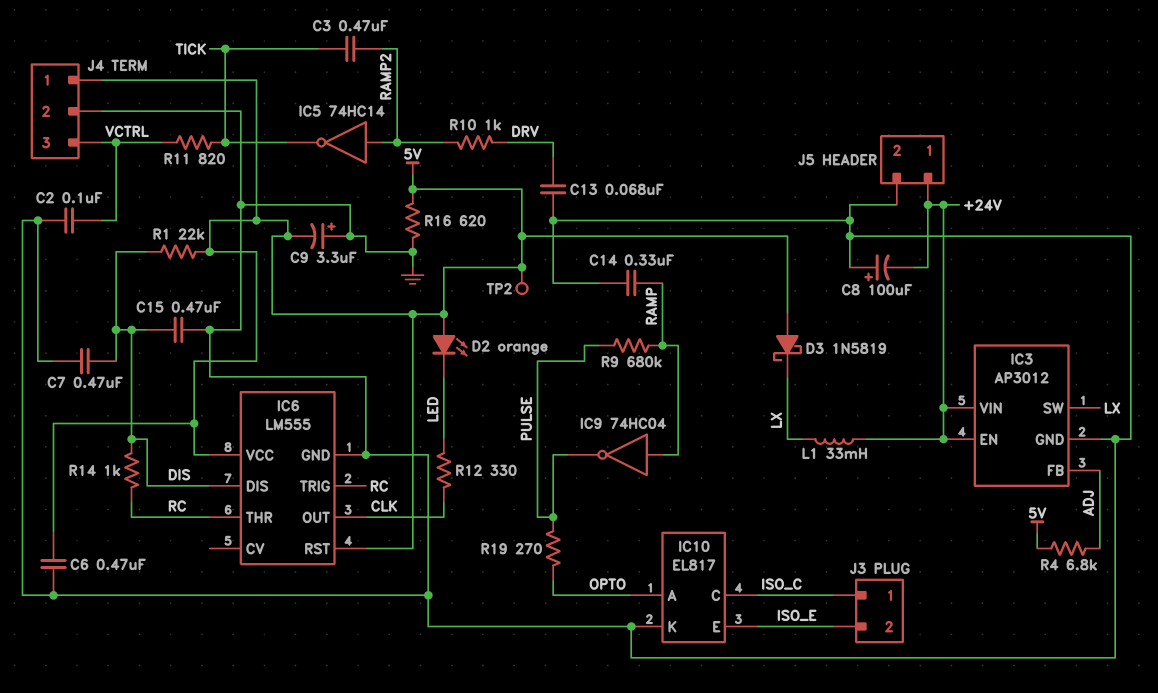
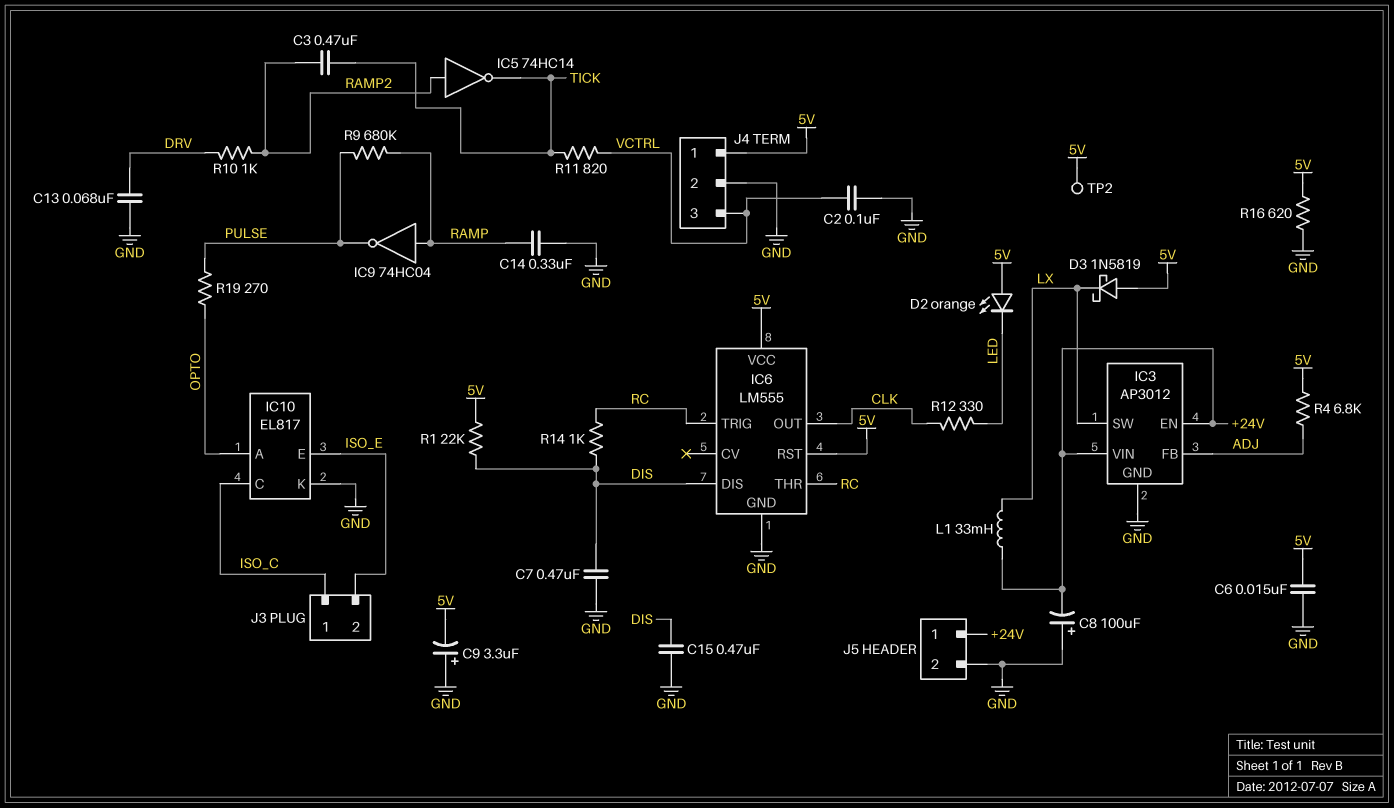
C6: 470nF (5V, GND) -> 15nF (5V, GND)

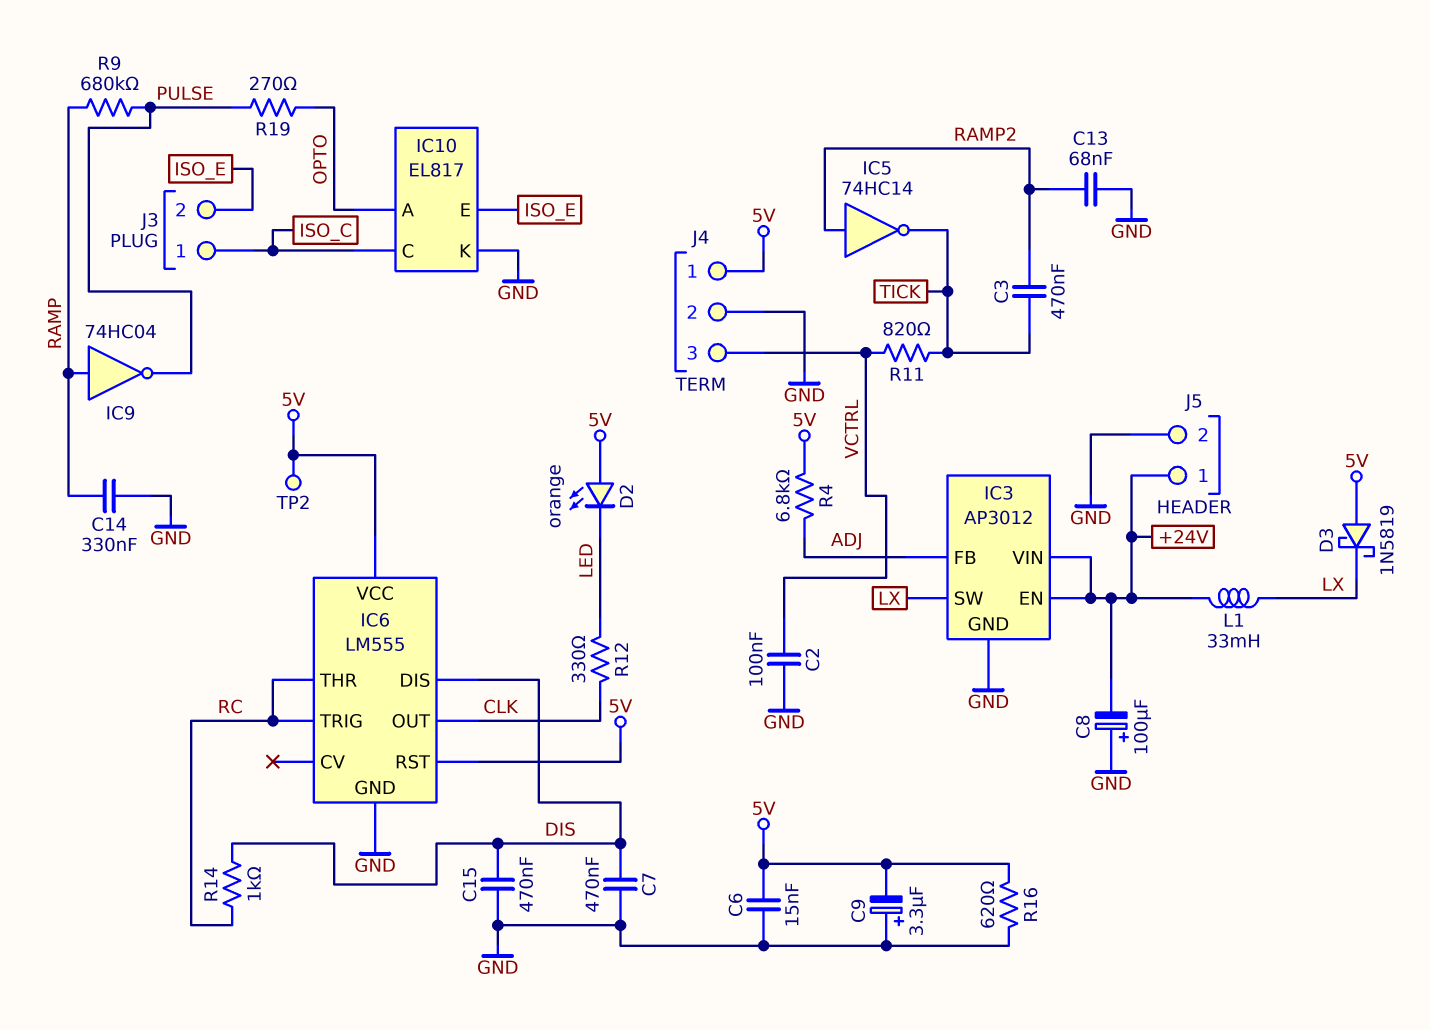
C13: 68nF (DRV, GND) -> 68nF (GND, RAMP2)
R1: 22k (5V, DIS) -> none
R10: 1k (DRV, RAMP2) -> none

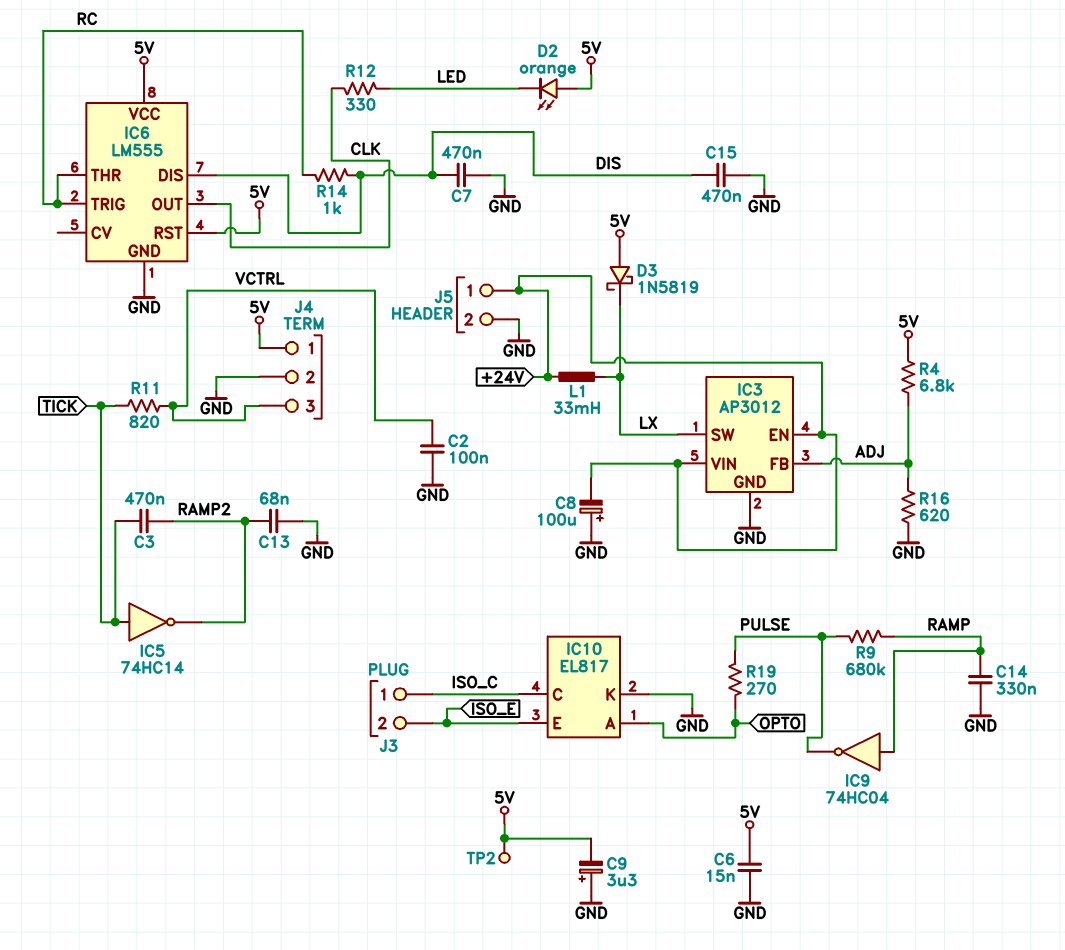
IC5: NOT 74HC14 (in RAMP2, out TICK) -> NOT 74HC14 (in TICK, out RAMP2)
R16: 620 (5V, GND) -> 620 (ADJ, GND)

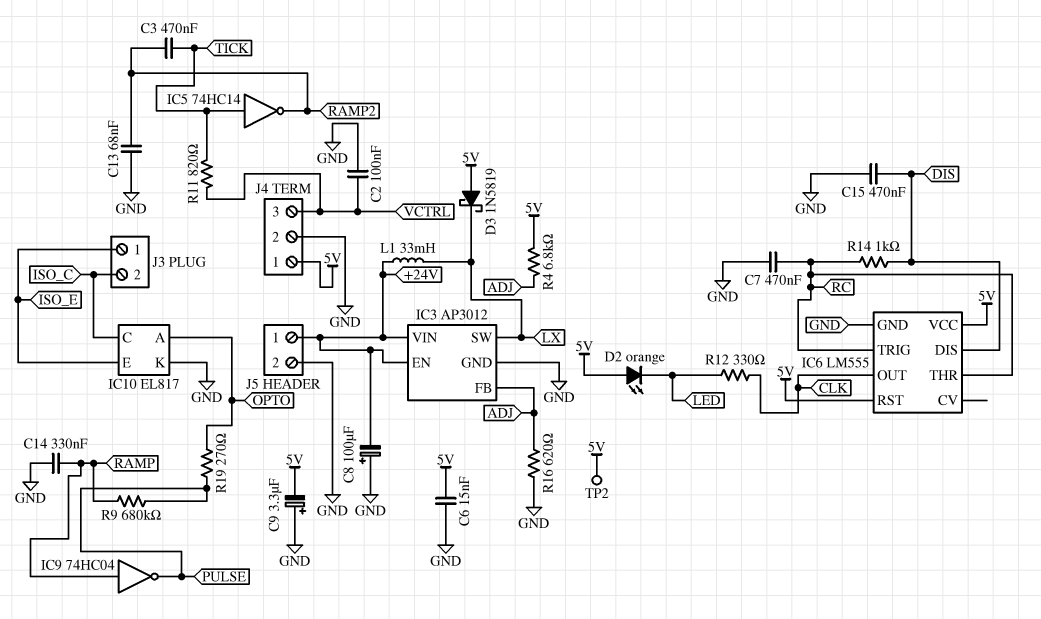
C7: 470nF (DIS, GND) -> 470nF (GND, RC)
J3 pin 1: ISO_C -> ISO_E
J3 pin 2: ISO_E -> ISO_C

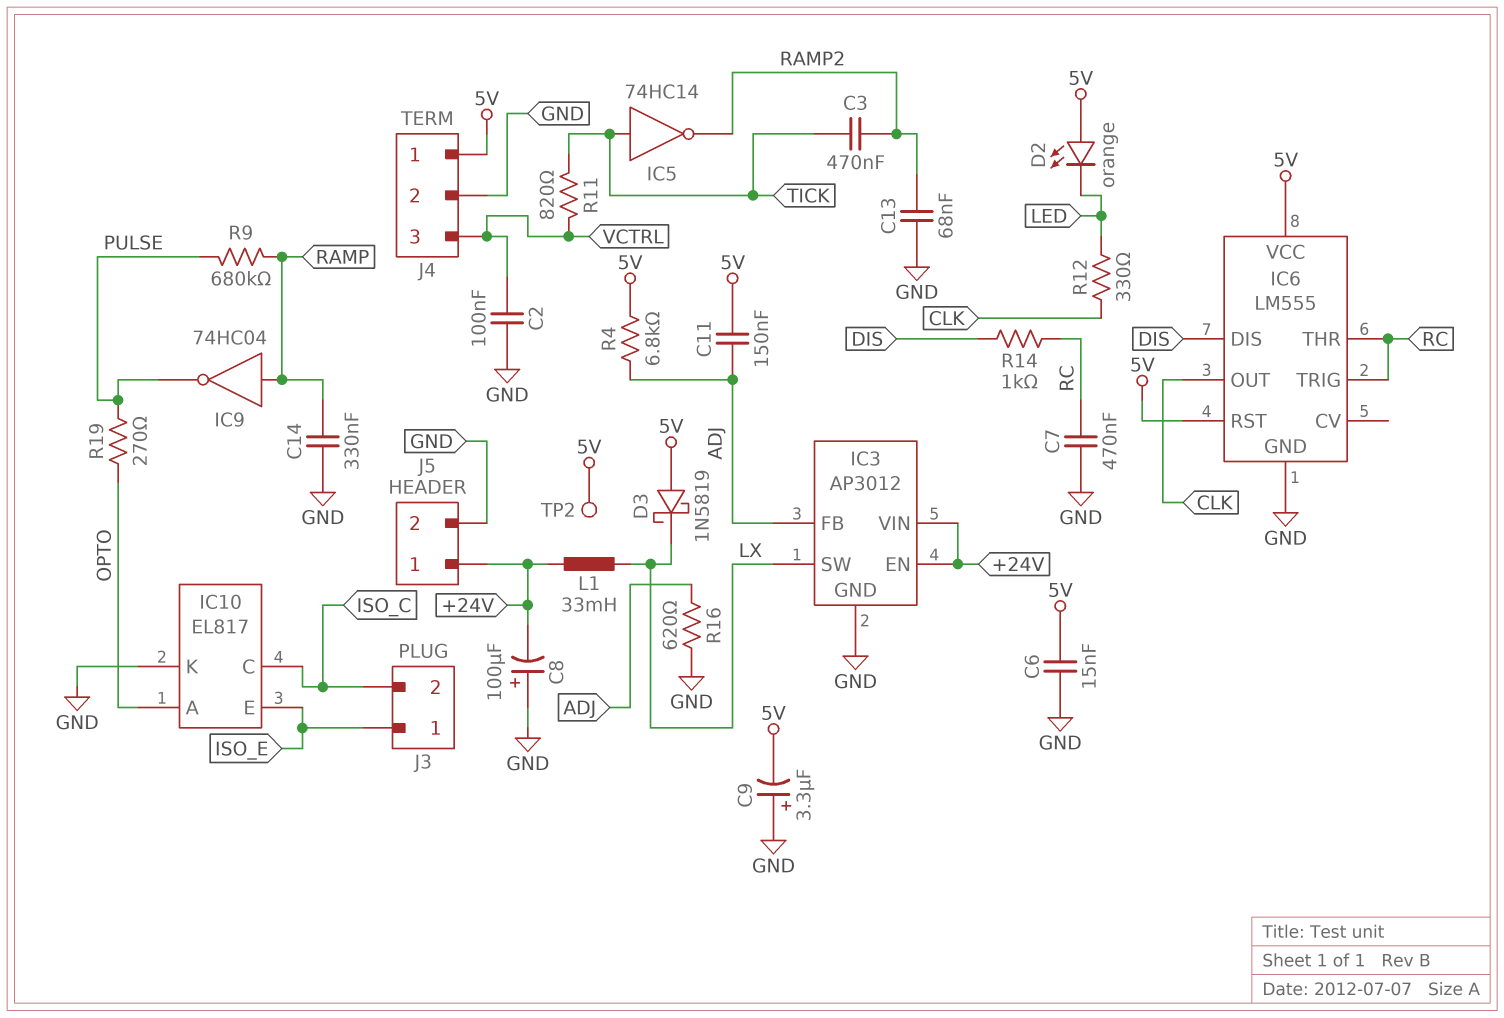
C11: none -> 150nF (5V, ADJ)
C15: 470nF (DIS, GND) -> none

